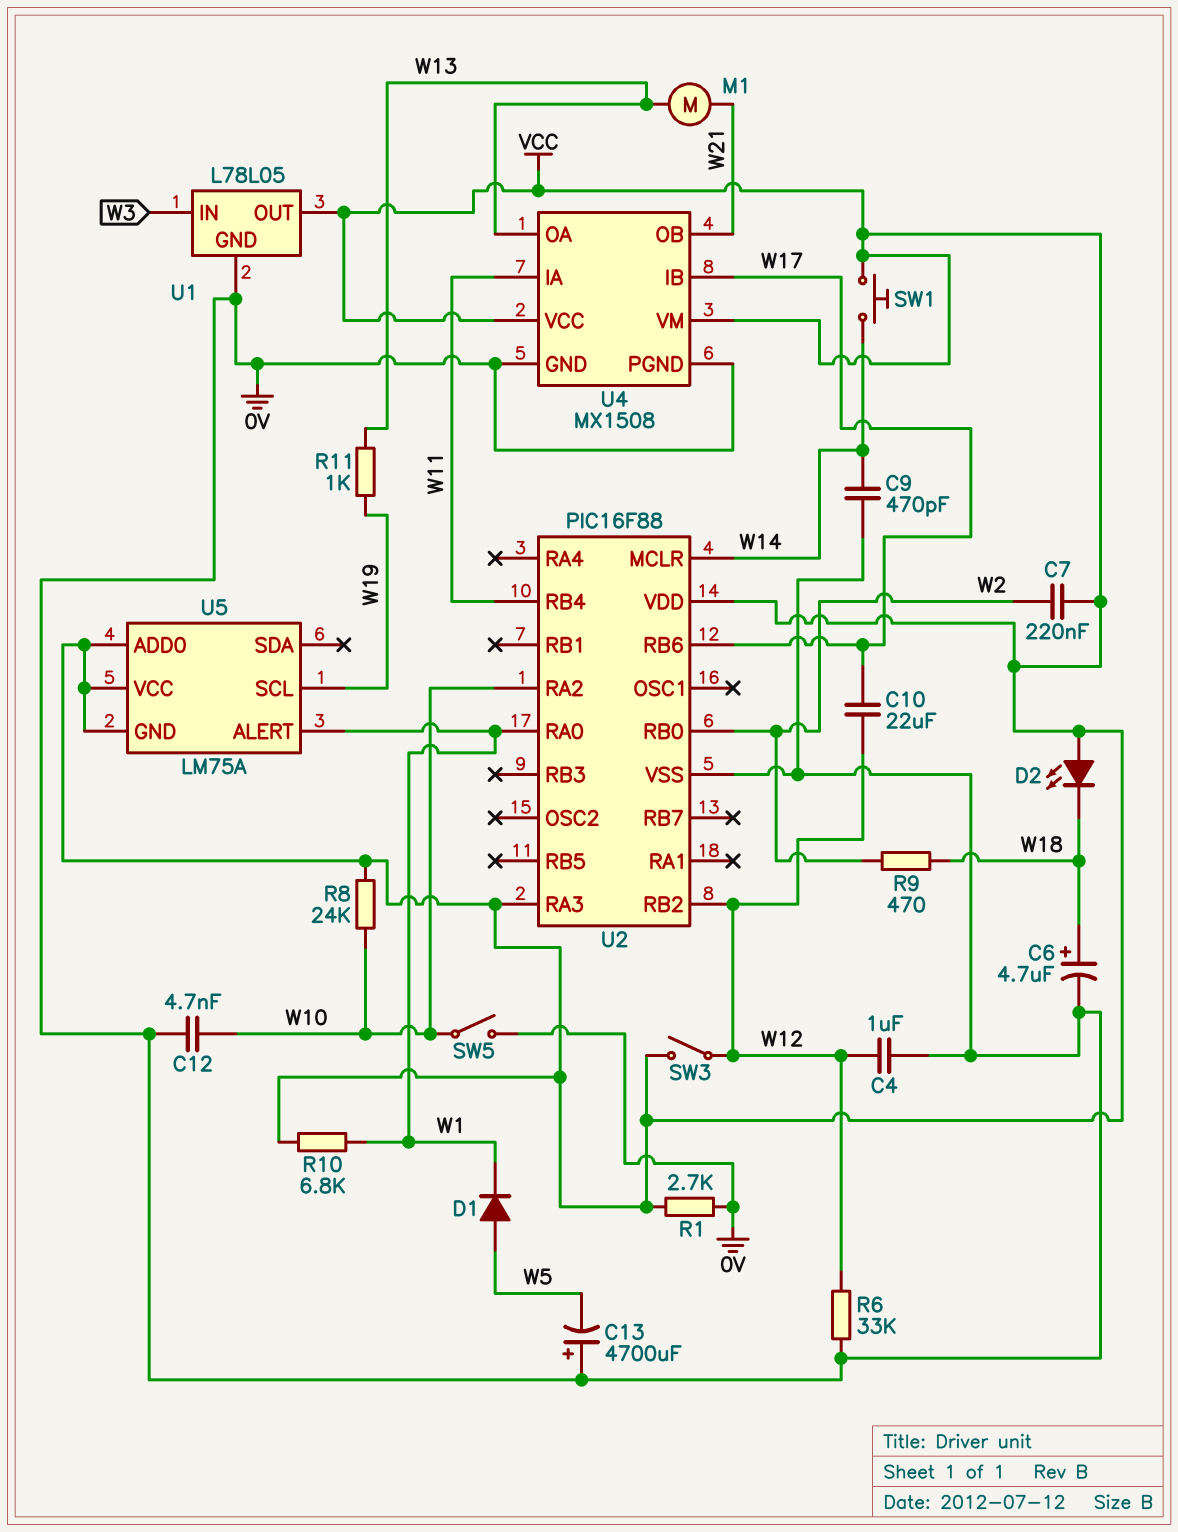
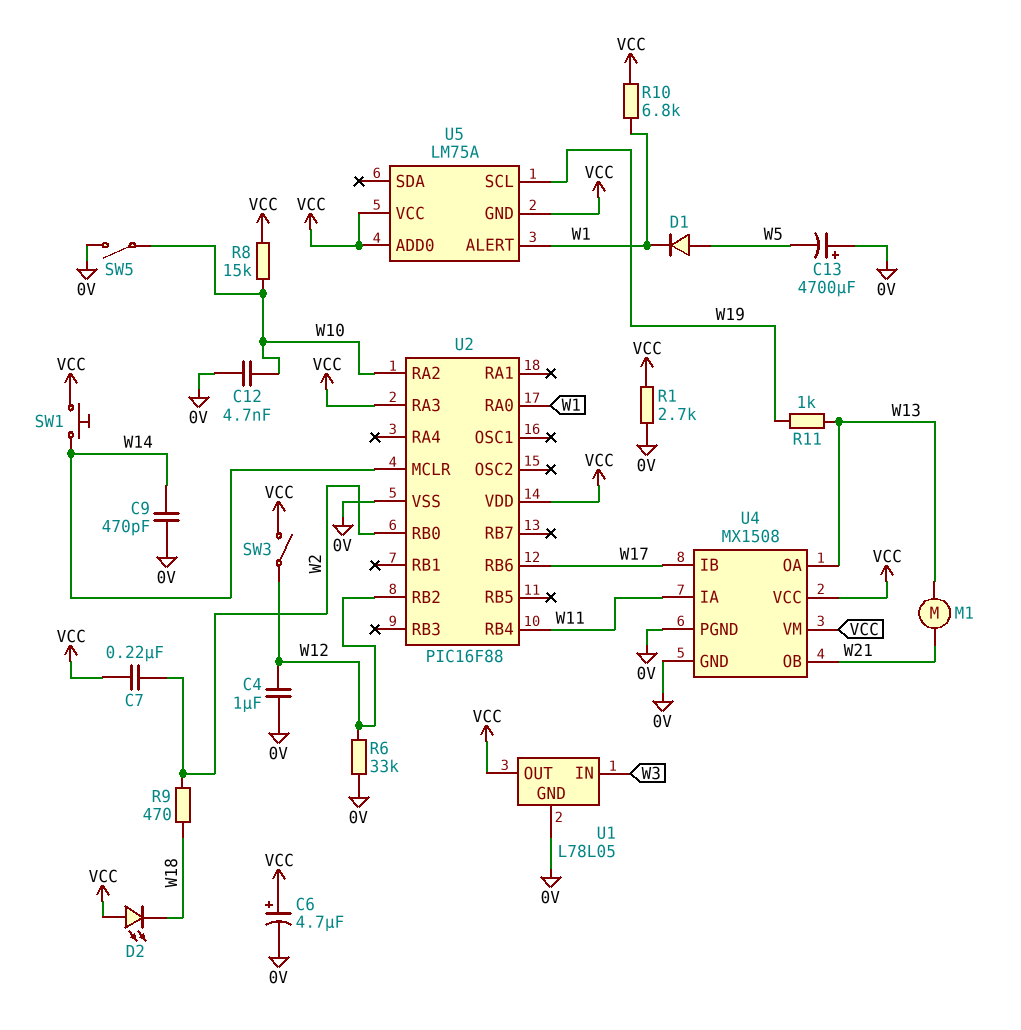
C6: 4.7uF (plus W18, minus 0V) -> 4.7uF (plus VCC, minus 0V)
C10: 22uF (W12, W17) -> none
R8: 24k (VCC, W10) -> 15k (VCC, W10)

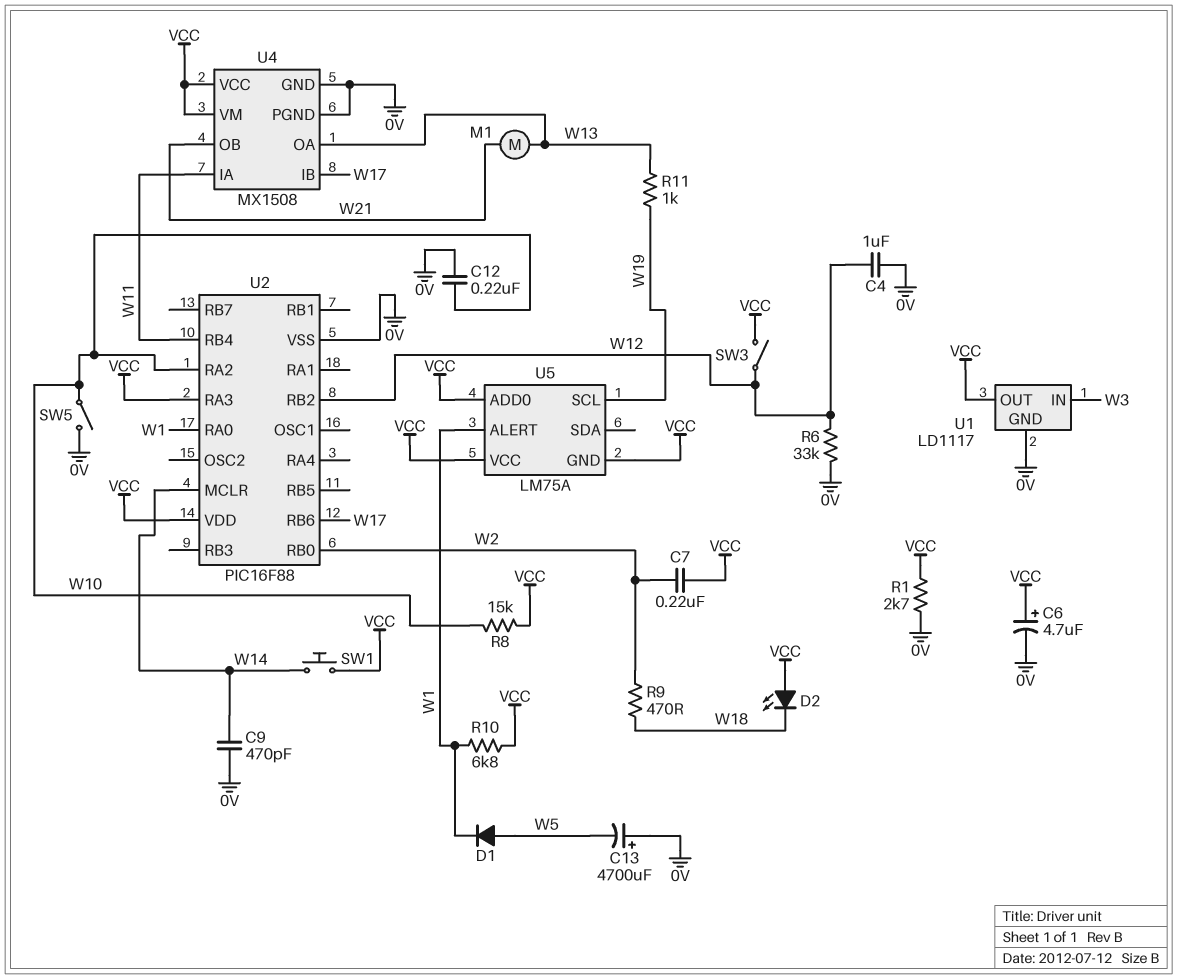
C12: 4.7nF (0V, W10) -> 220nF (0V, W10)
U1: L78L05 -> LD1117

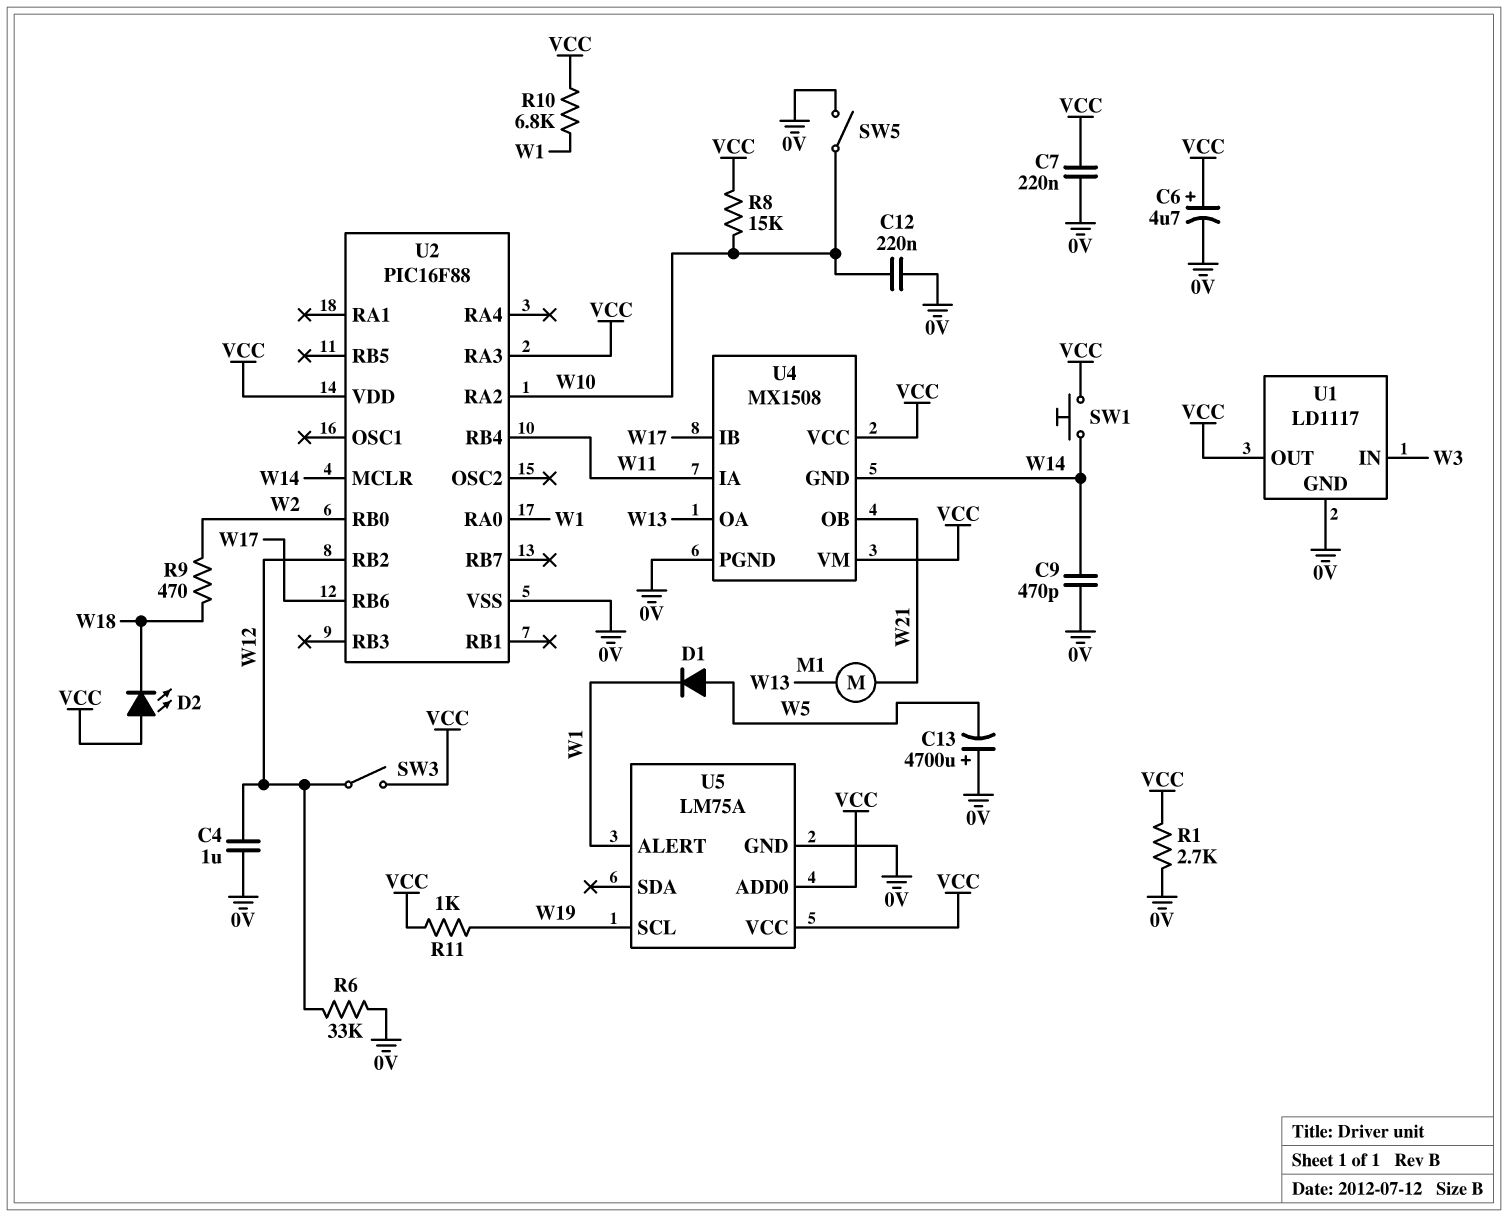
C7: 220nF (VCC, W2) -> 220nF (0V, VCC)
R11: 1k (W13, W19) -> 1k (VCC, W19)
U4 pin GND: 0V -> W14
U5 pin GND: VCC -> 0V

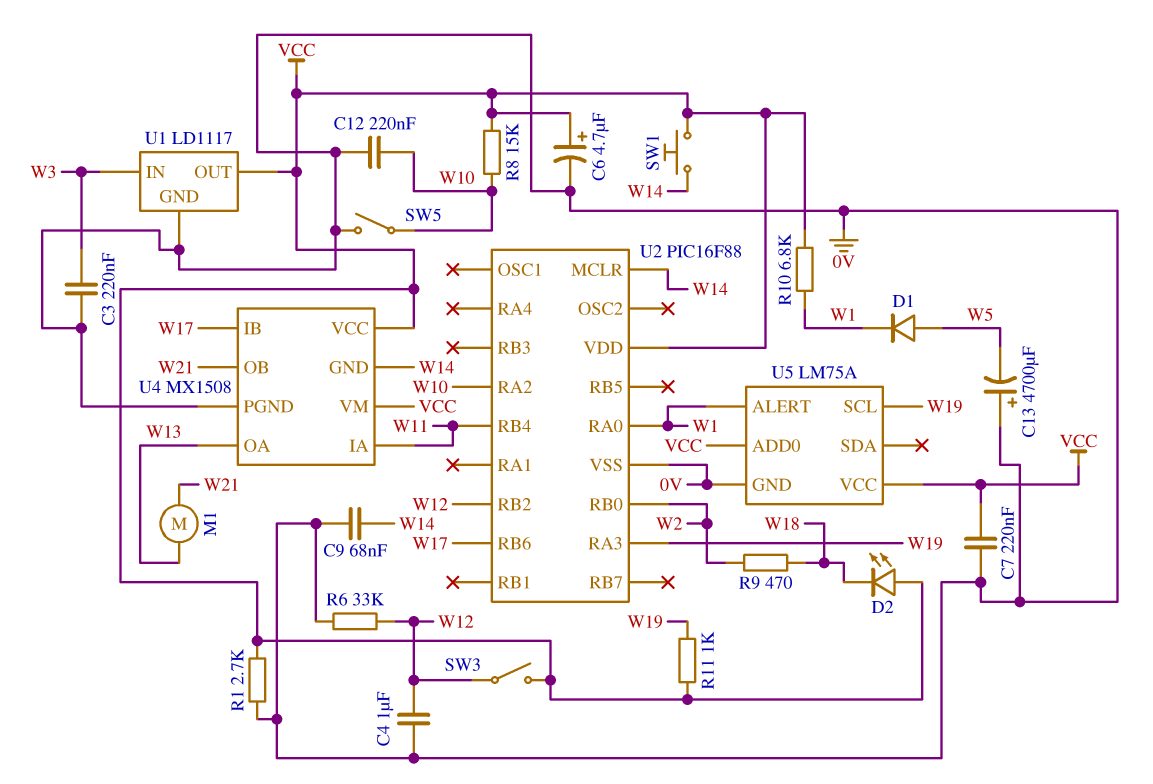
C3: none -> 220nF (0V, W3)
C9: 470pF (0V, W14) -> 68nF (0V, W14)
U2 pin RA3: VCC -> W19

